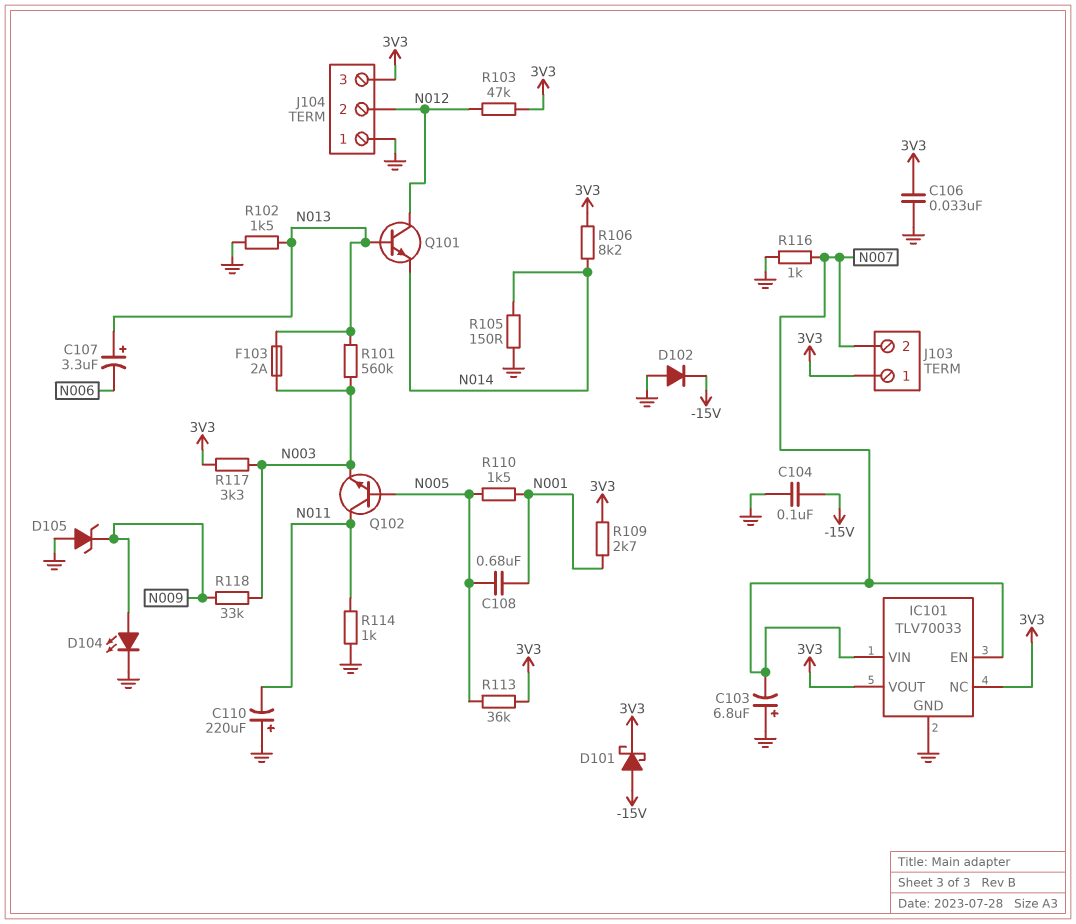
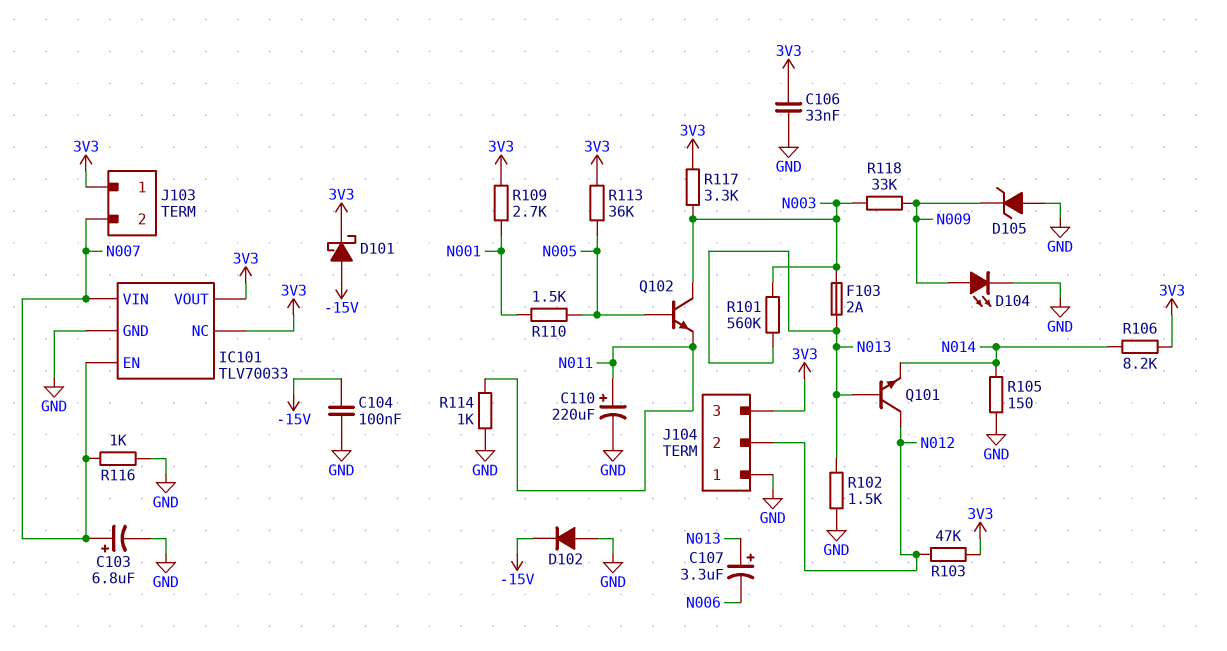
C103: 6.8uF (plus GND, minus N007) -> 6.8uF (plus N007, minus GND)
C108: 680nF (N001, N005) -> none
C110: 220uF (plus GND, minus N011) -> 220uF (plus N011, minus GND)
Q102: NPN (B N005, C N011, E N003) -> NPN (B N005, C N003, E N011)

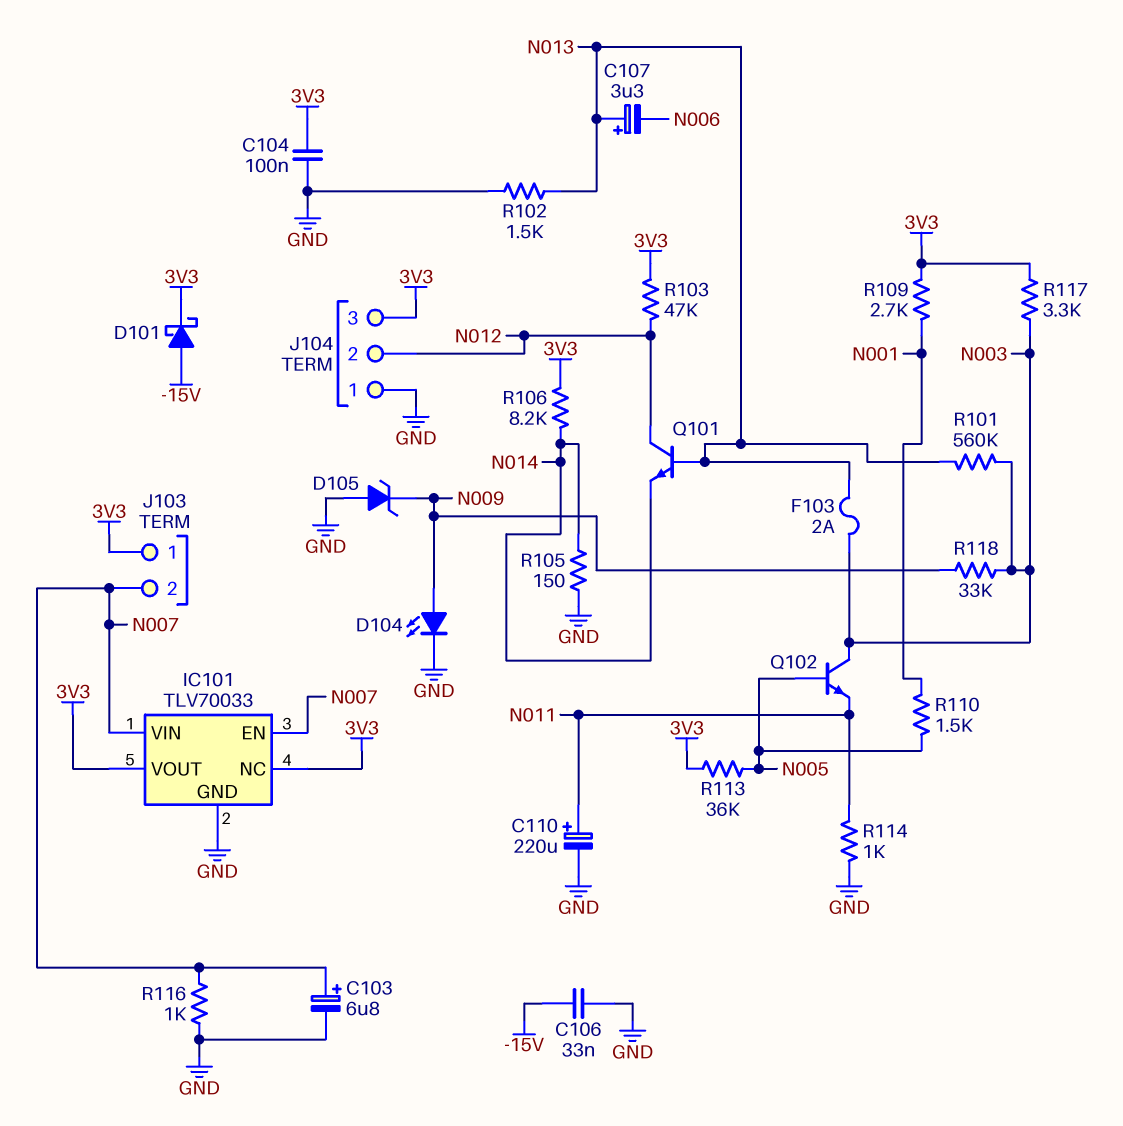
C104: 100nF (-15V, GND) -> 100nF (3V3, GND)
C106: 33nF (3V3, GND) -> 33nF (-15V, GND)
D102: diode (A GND, K -15V) -> none

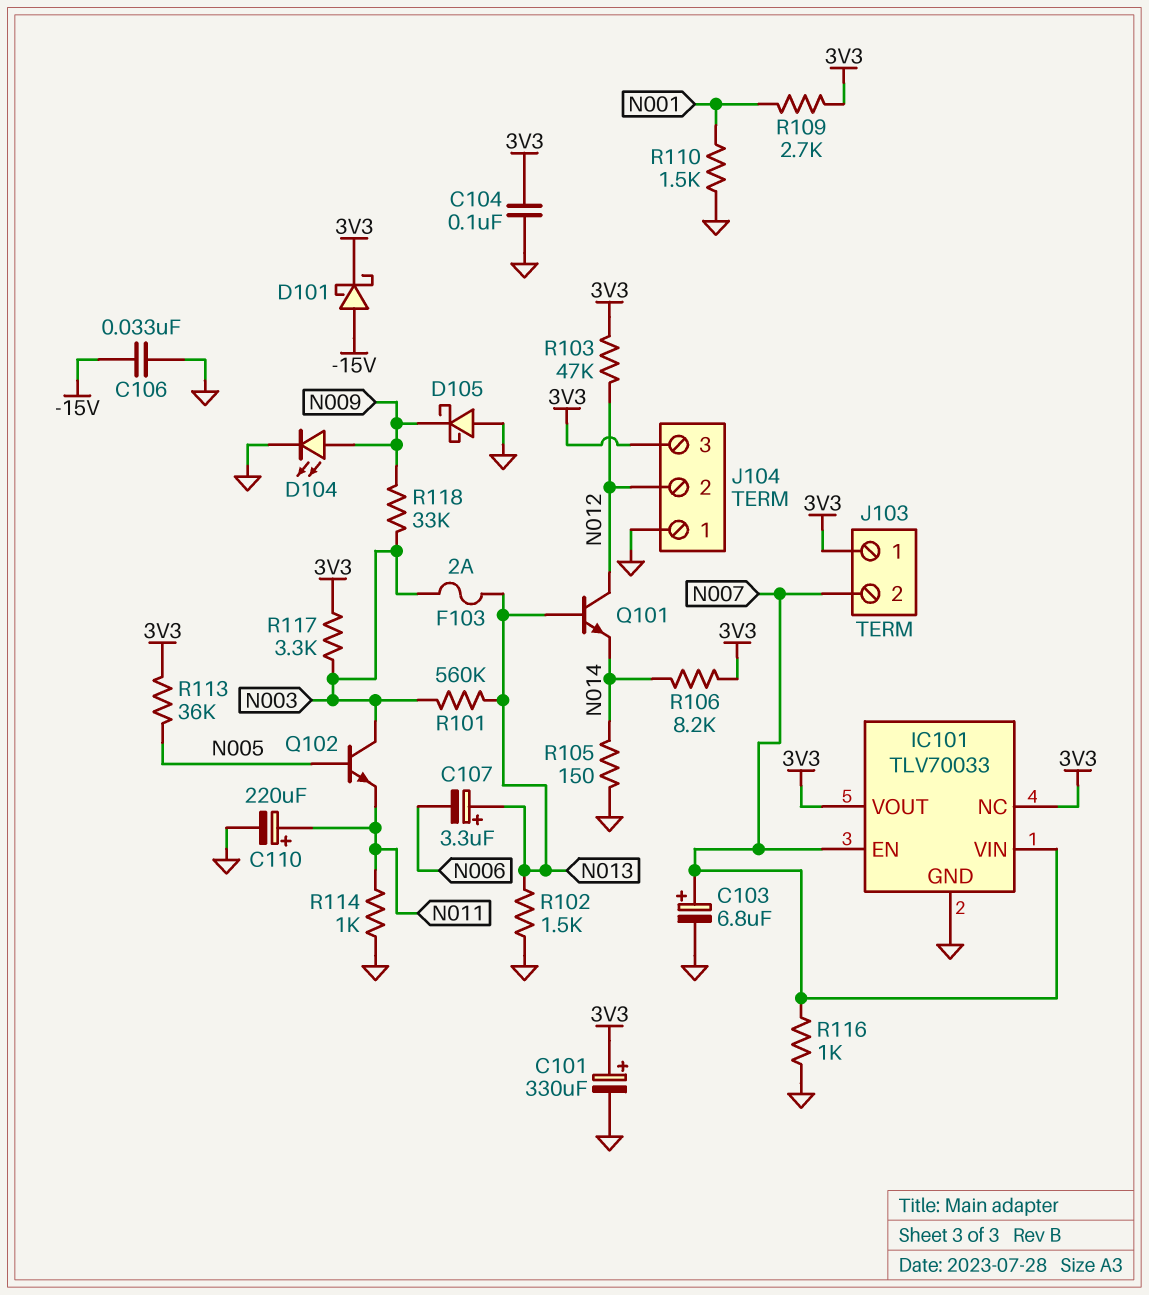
C101: none -> 330uF (plus 3V3, minus GND)
D105: zener (A GND, K N009) -> schottky (A GND, K N009)
R110: 1.5k (N001, N005) -> 1.5k (GND, N001)

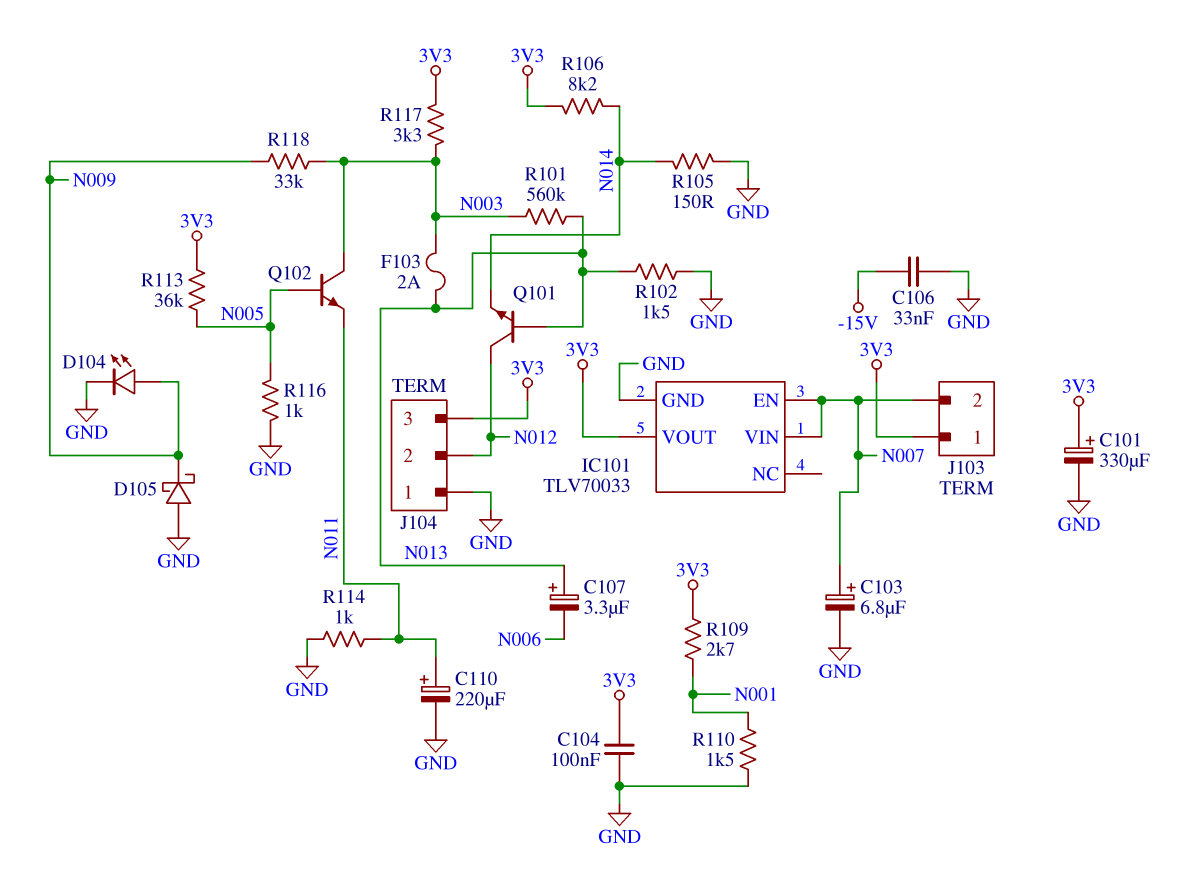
D101: schottky (A -15V, K 3V3) -> none
IC101 pin NC: 3V3 -> none
R103: 47k (3V3, N012) -> none
R116: 1k (GND, N007) -> 1k (GND, N005)

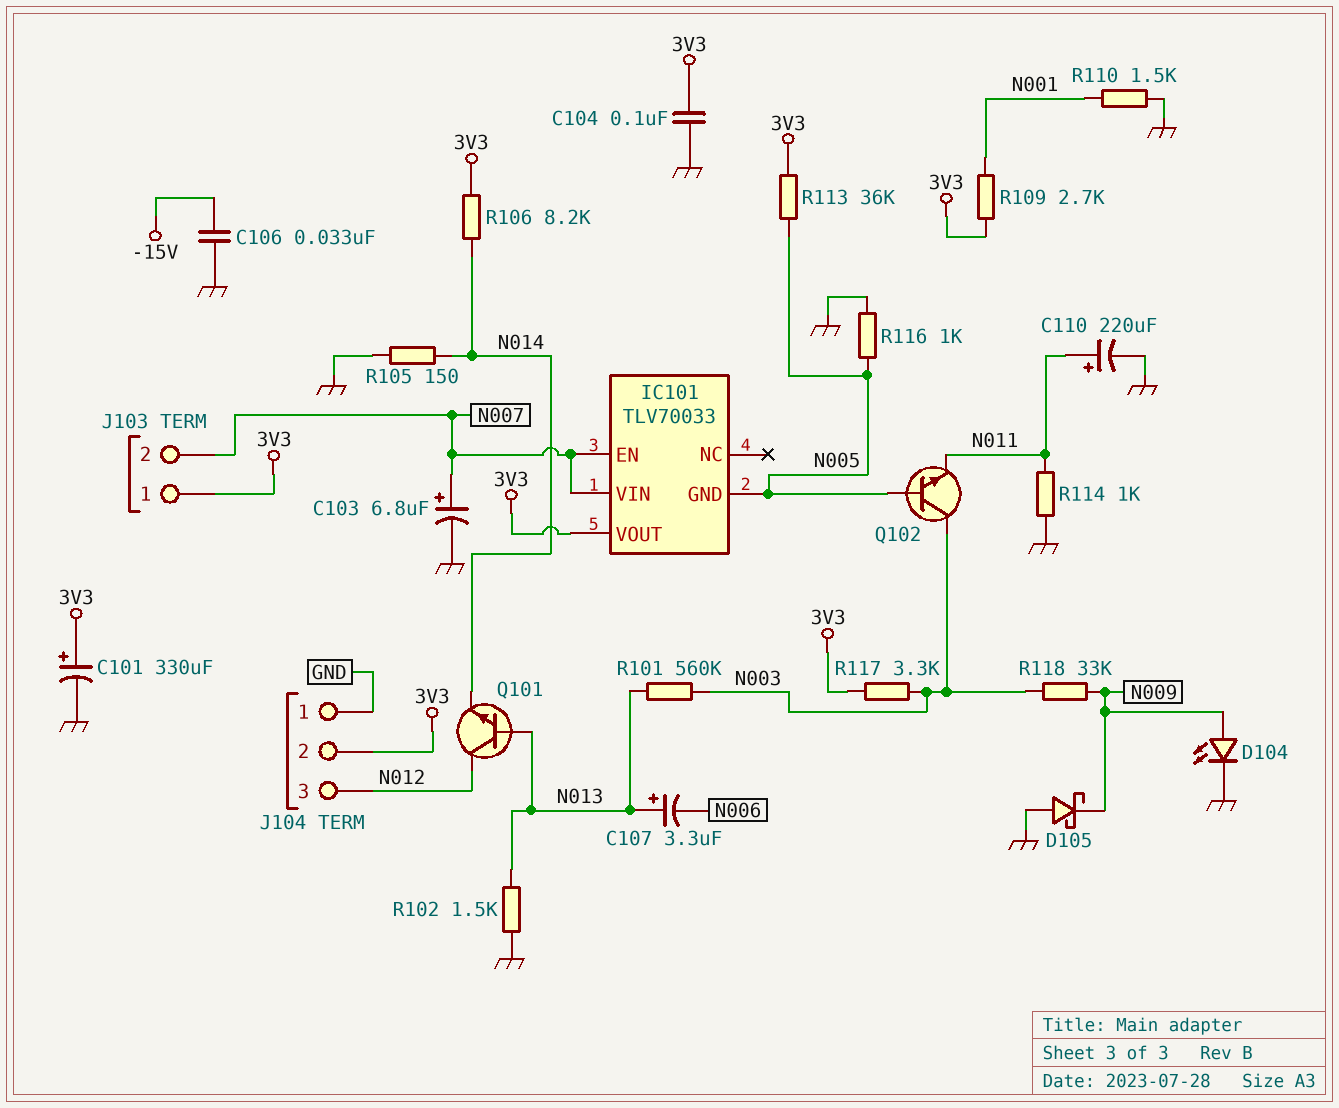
F103: 2A (N003, N013) -> none
IC101 pin GND: GND -> N005
J104 pin 2: N012 -> 3V3
J104 pin 3: 3V3 -> N012

